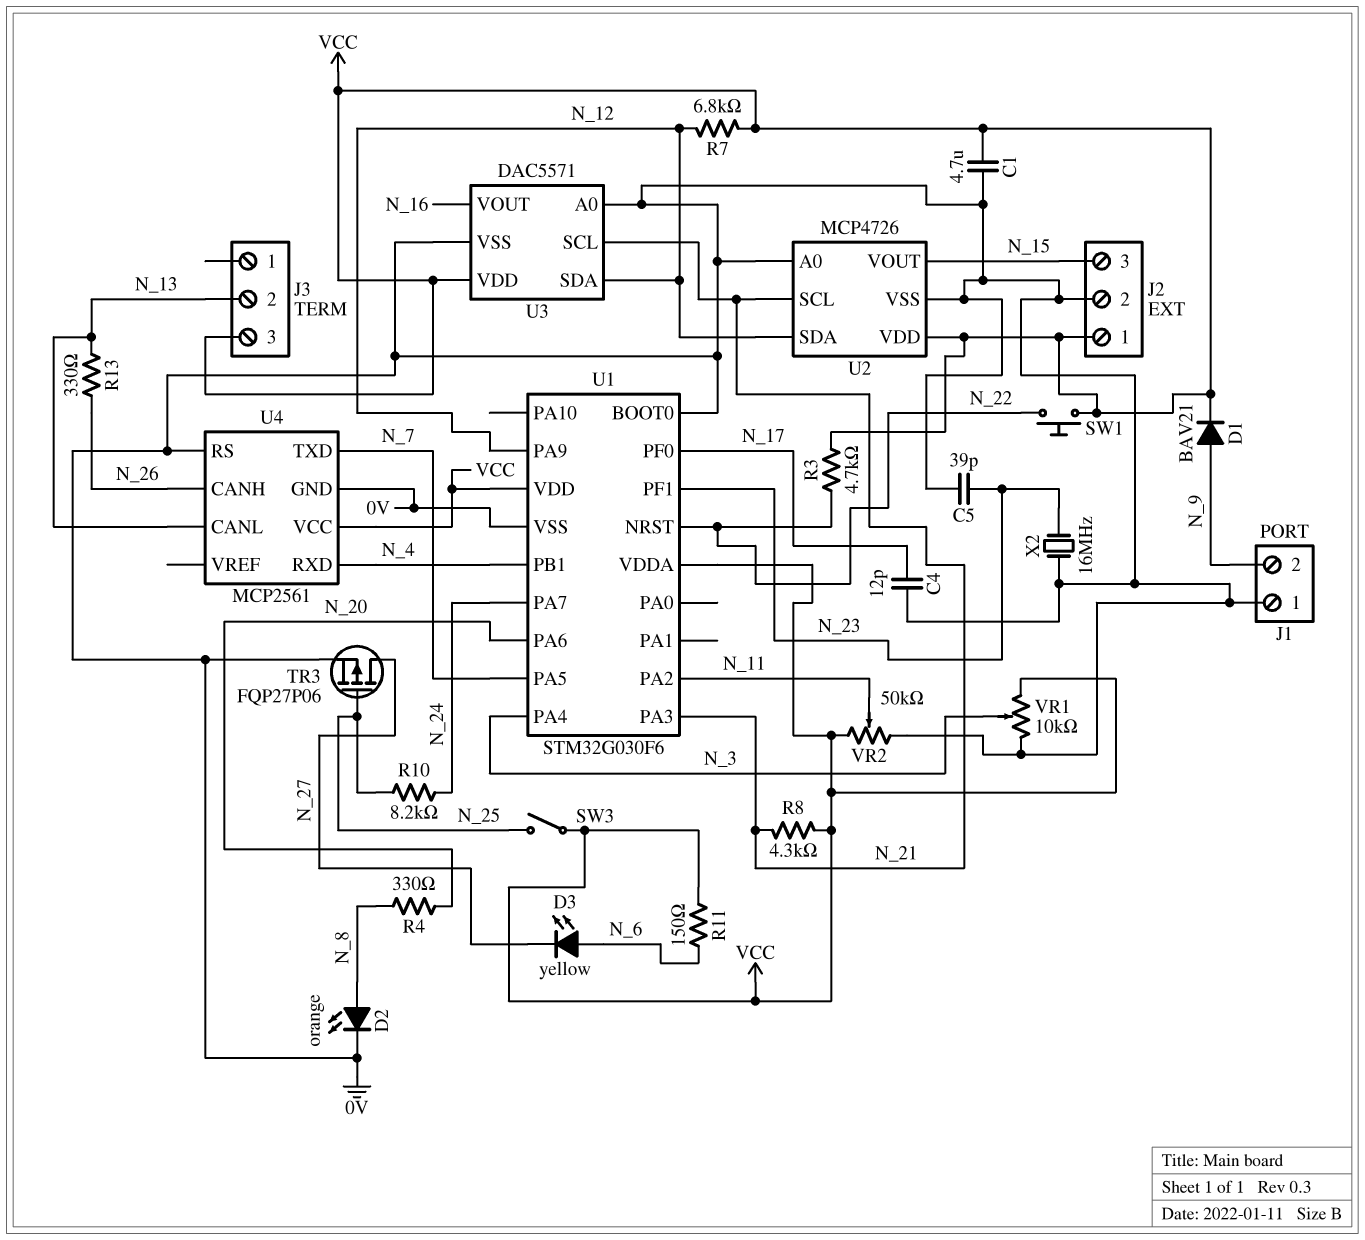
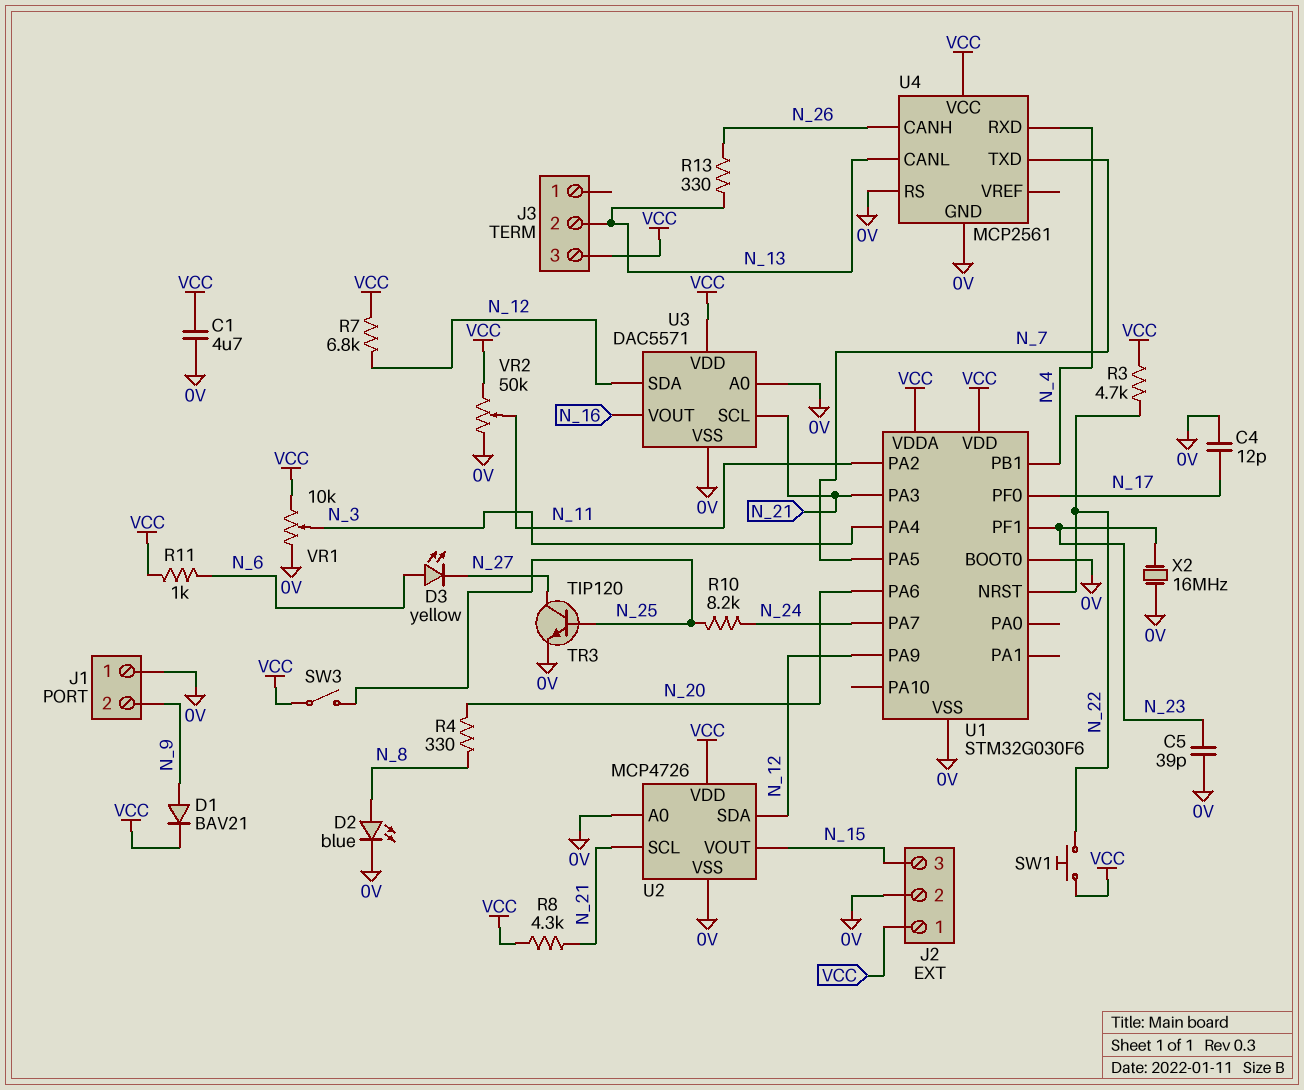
D2: LED orange (A N_8, K 0V) -> LED blue (A N_8, K 0V)
R11: 150 (N_6, VCC) -> 1k (N_6, VCC)
TR3: PMOS FQP27P06 (G N_25, D N_27, S 0V) -> NPN TIP120 (B N_25, C N_27, E 0V)

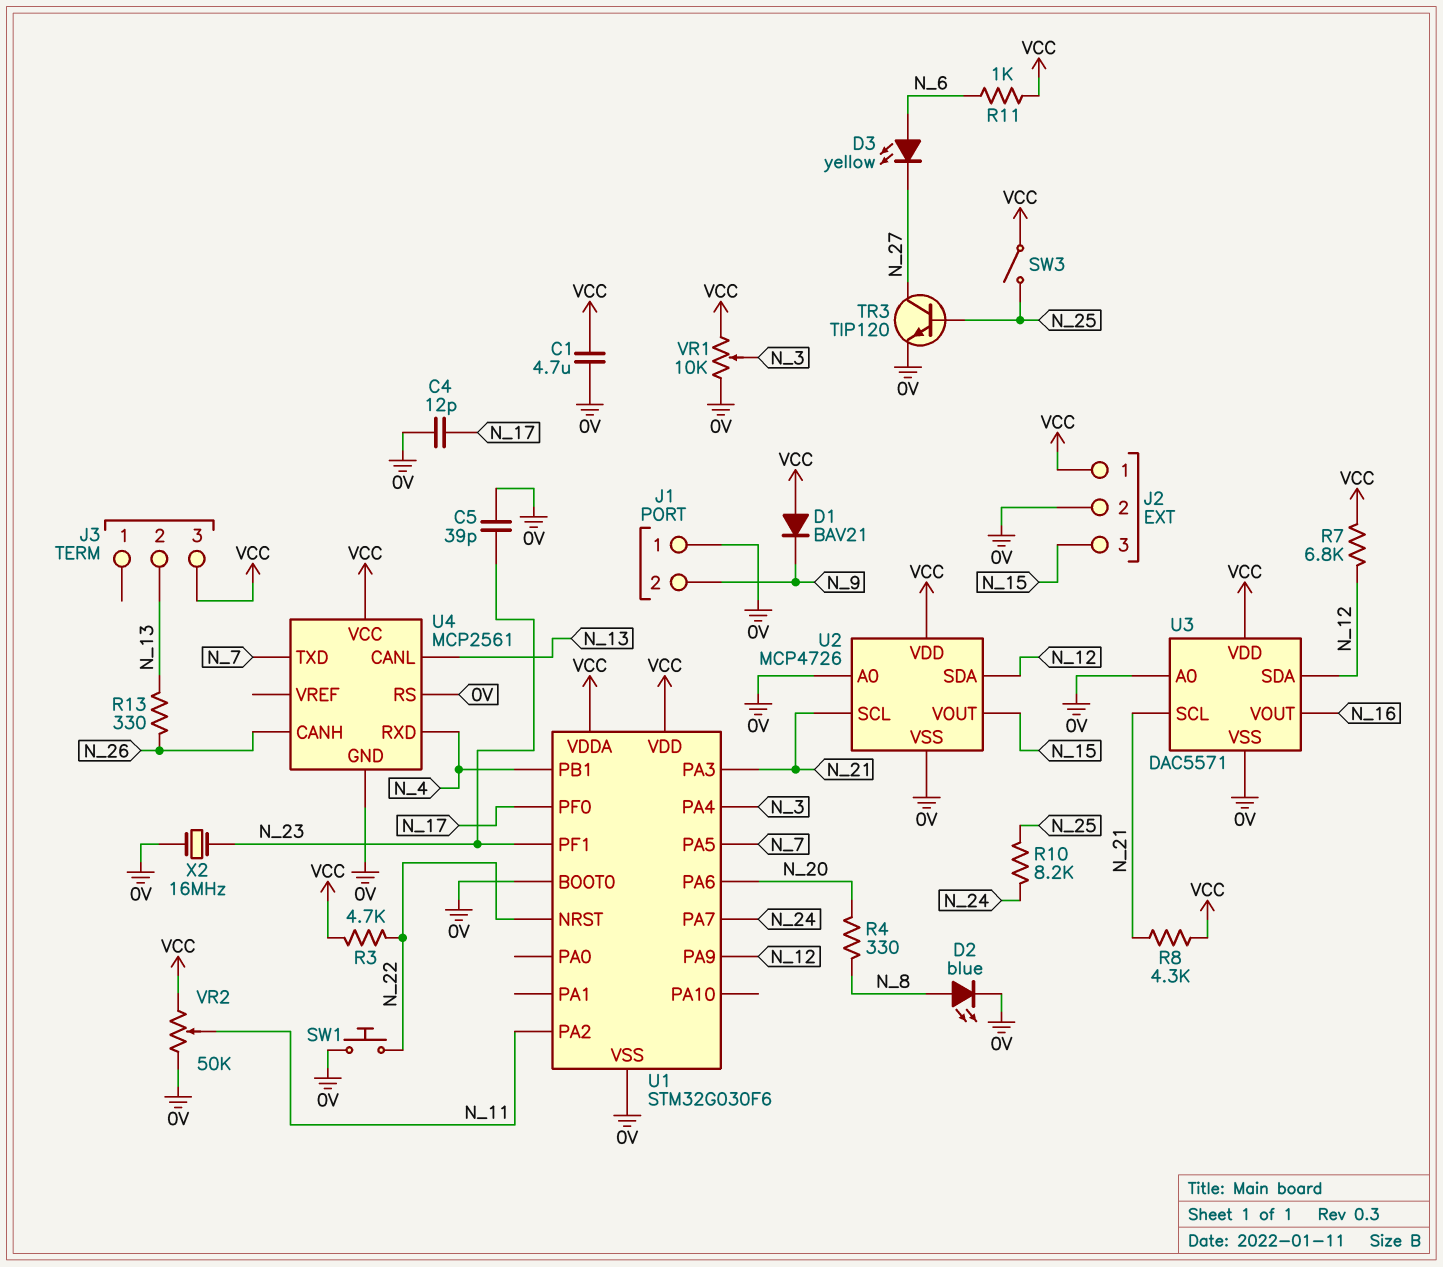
D1: diode BAV21 (A N_9, K VCC) -> diode BAV21 (A VCC, K N_9)
SW1: button (N_22, VCC) -> button (0V, N_22)

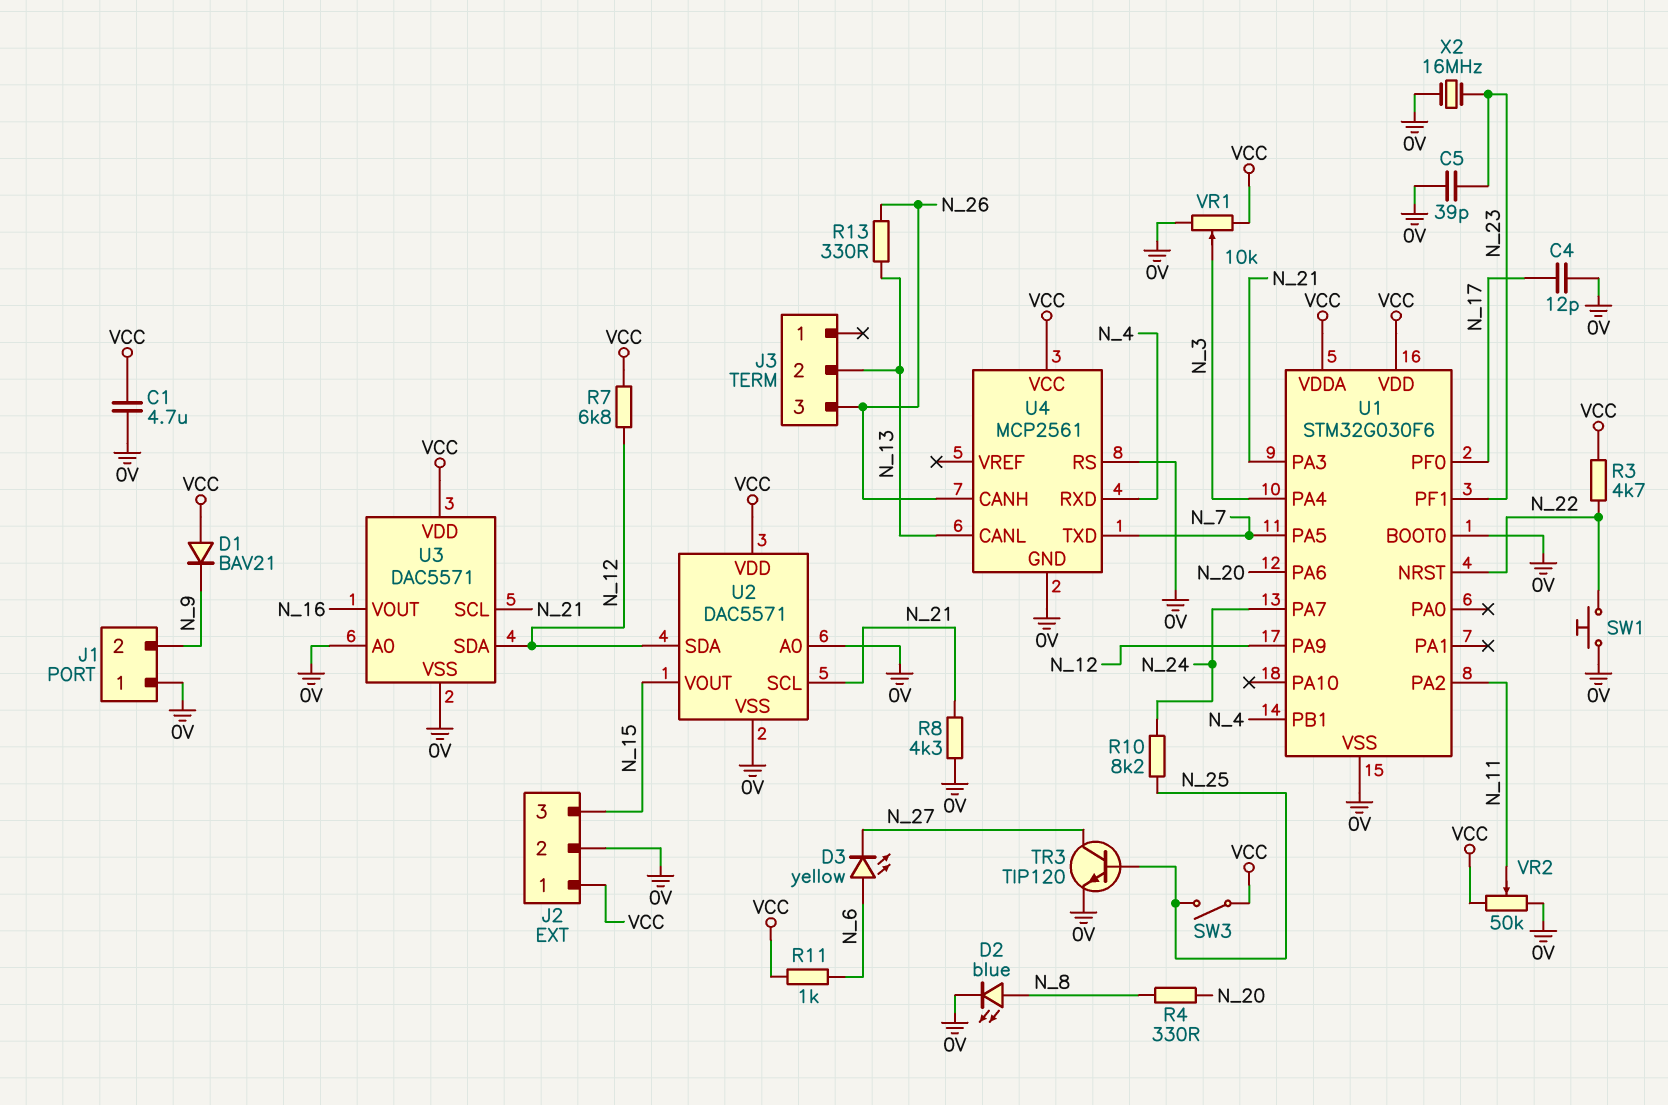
J3 pin 3: VCC -> N_26
R8: 4.3k (N_21, VCC) -> 4.3k (0V, N_21)
U2: MCP4726 -> DAC5571

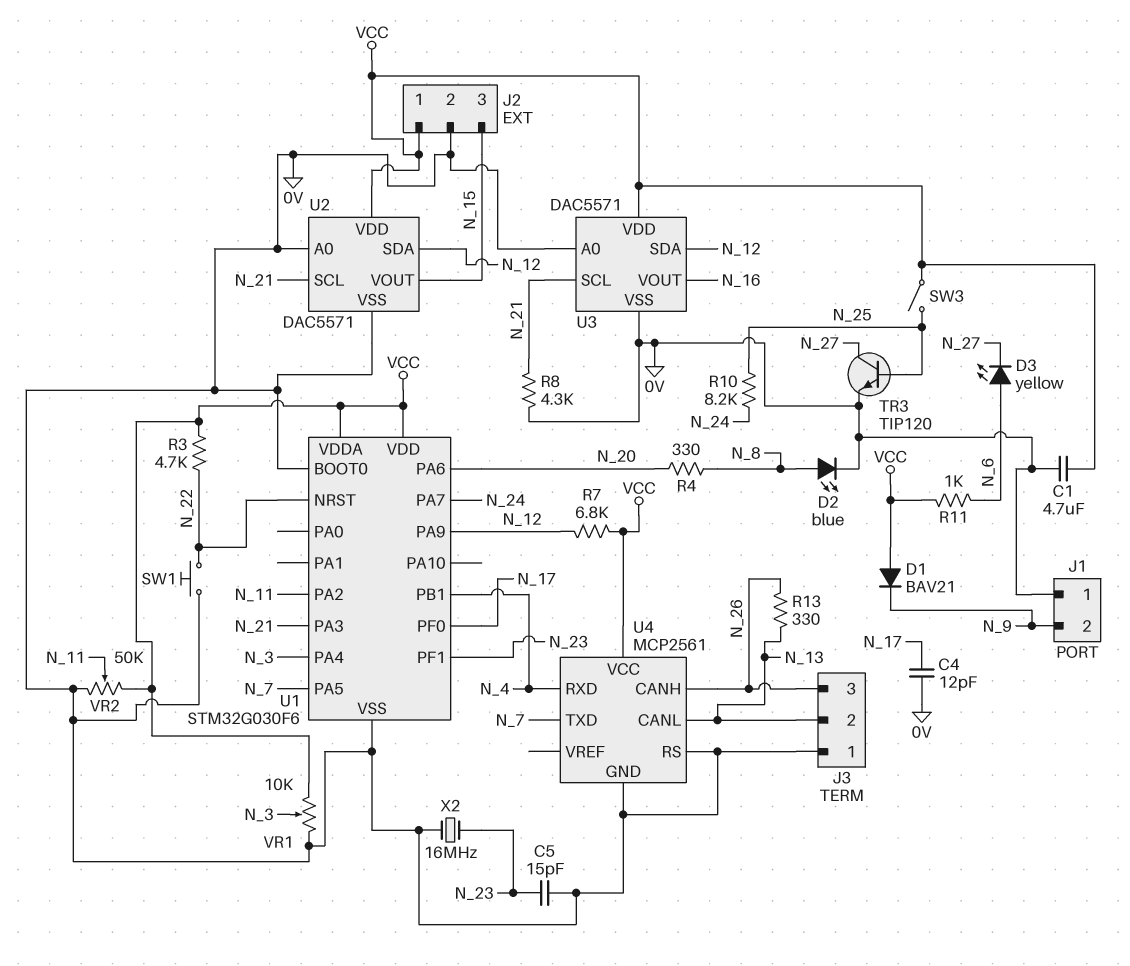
C5: 39pF (0V, N_23) -> 15pF (0V, N_23)
J3 pin 1: none -> 0V

